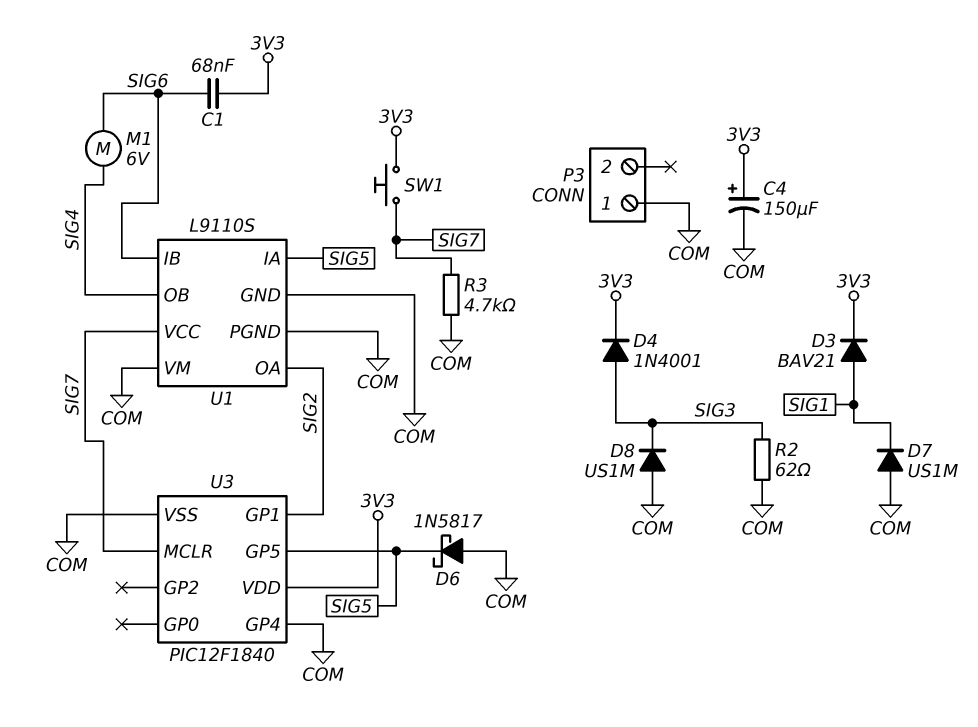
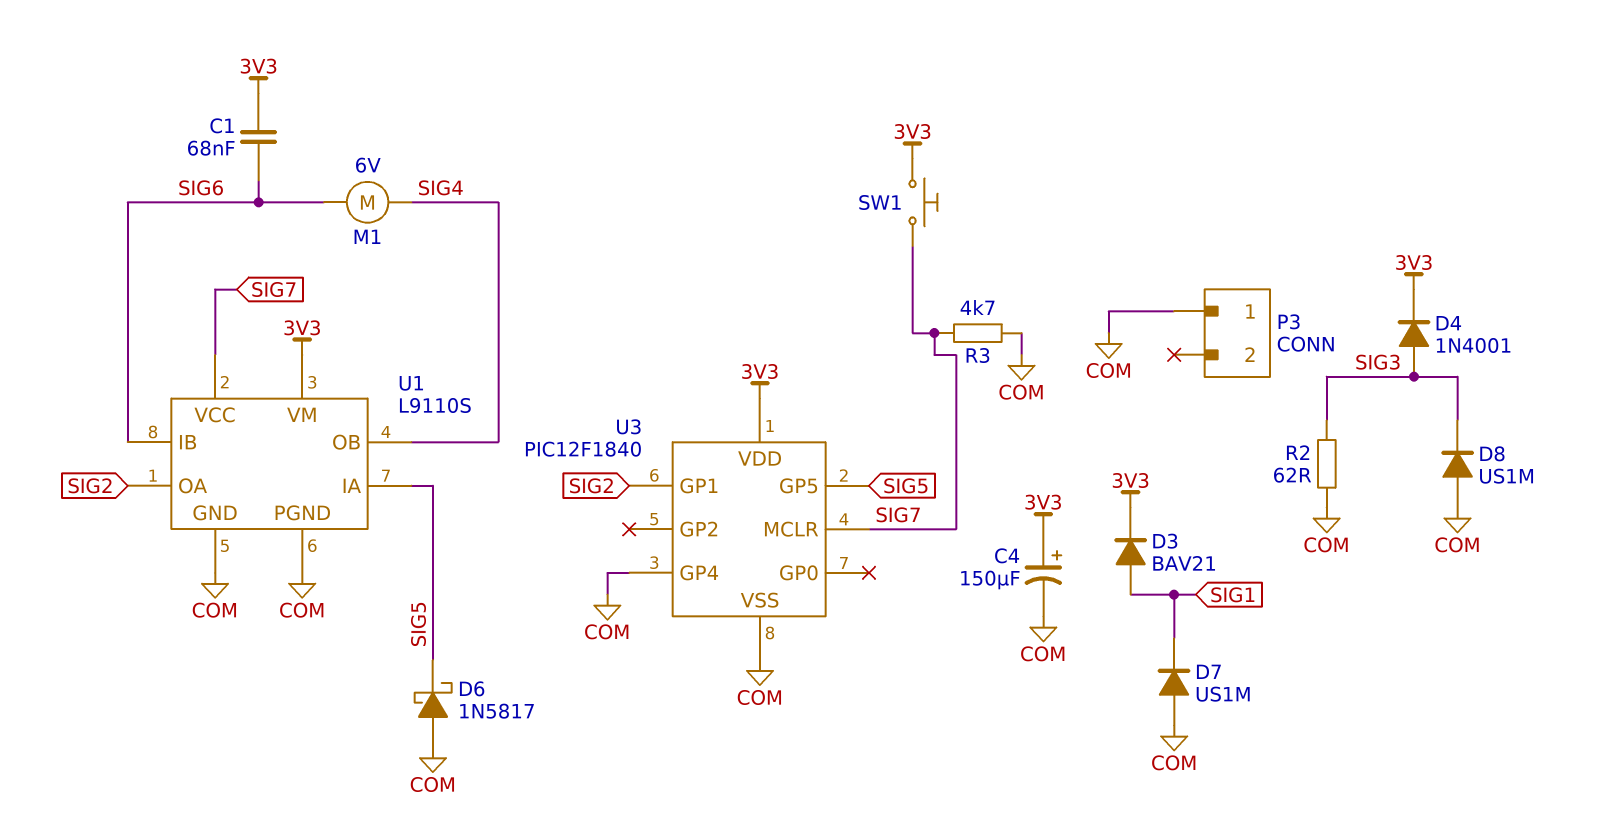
U1 pin VM: COM -> 3V3

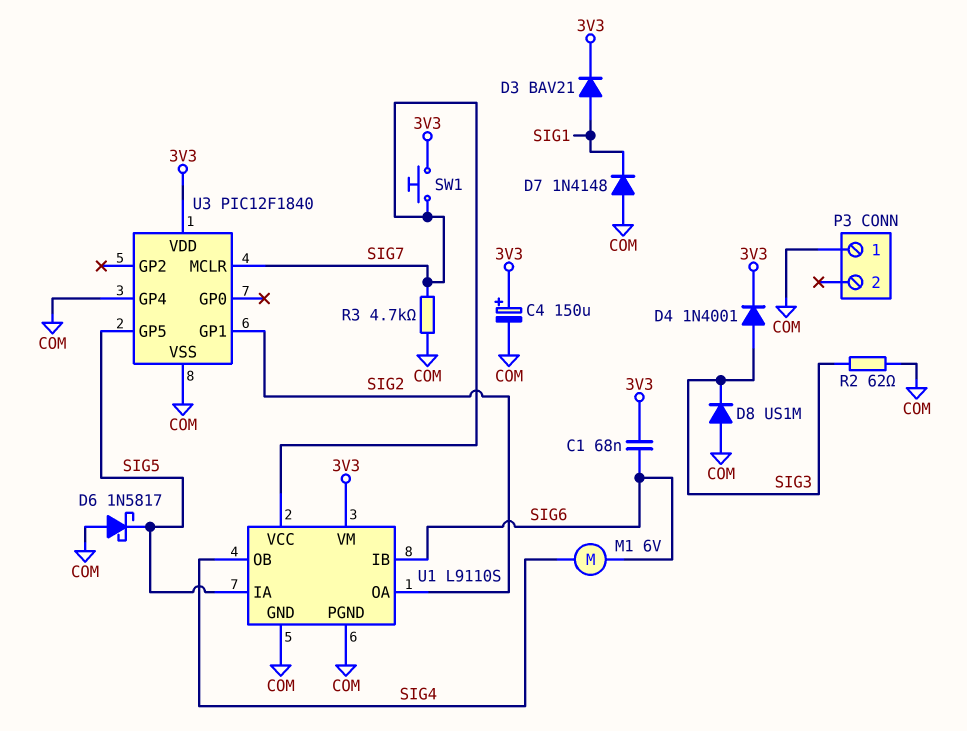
D7: diode US1M (A COM, K SIG1) -> diode 1N4148 (A COM, K SIG1)

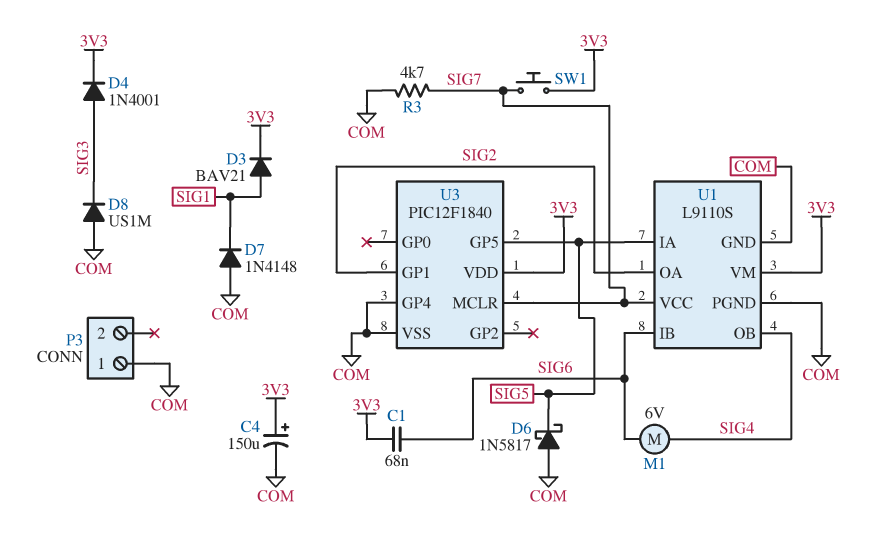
R2: 62 (COM, SIG3) -> none

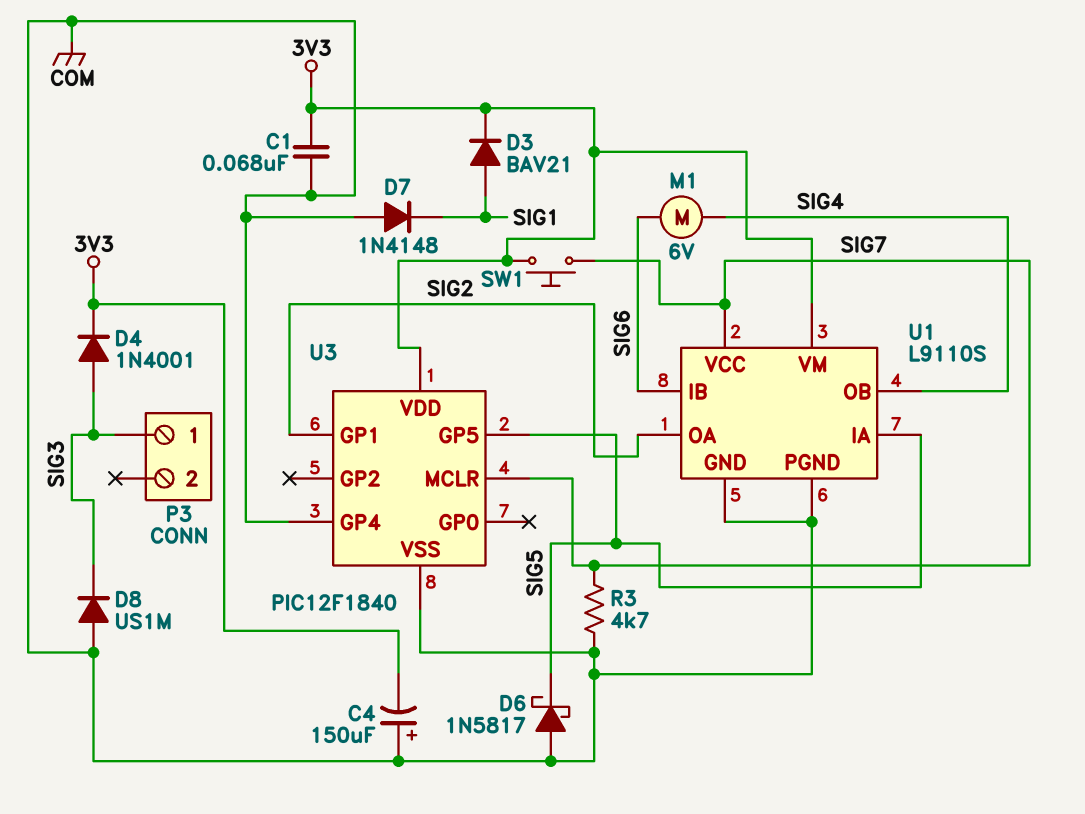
C1: 68nF (3V3, SIG6) -> 68nF (3V3, COM)
C4: 150uF (plus 3V3, minus COM) -> 150uF (plus COM, minus 3V3)
P3 pin 1: COM -> SIG3

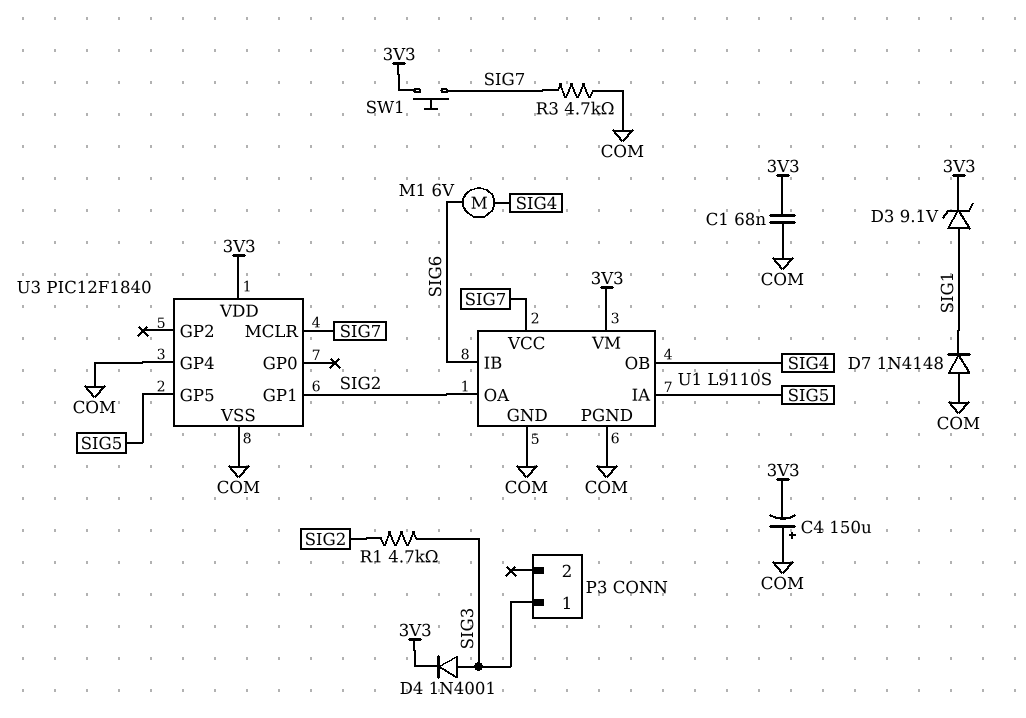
D3: diode BAV21 (A SIG1, K 3V3) -> zener 9.1V (A SIG1, K 3V3)
D6: schottky 1N5817 (A COM, K SIG5) -> none
D8: diode US1M (A COM, K SIG3) -> none
R1: none -> 4.7k (SIG2, SIG3)

